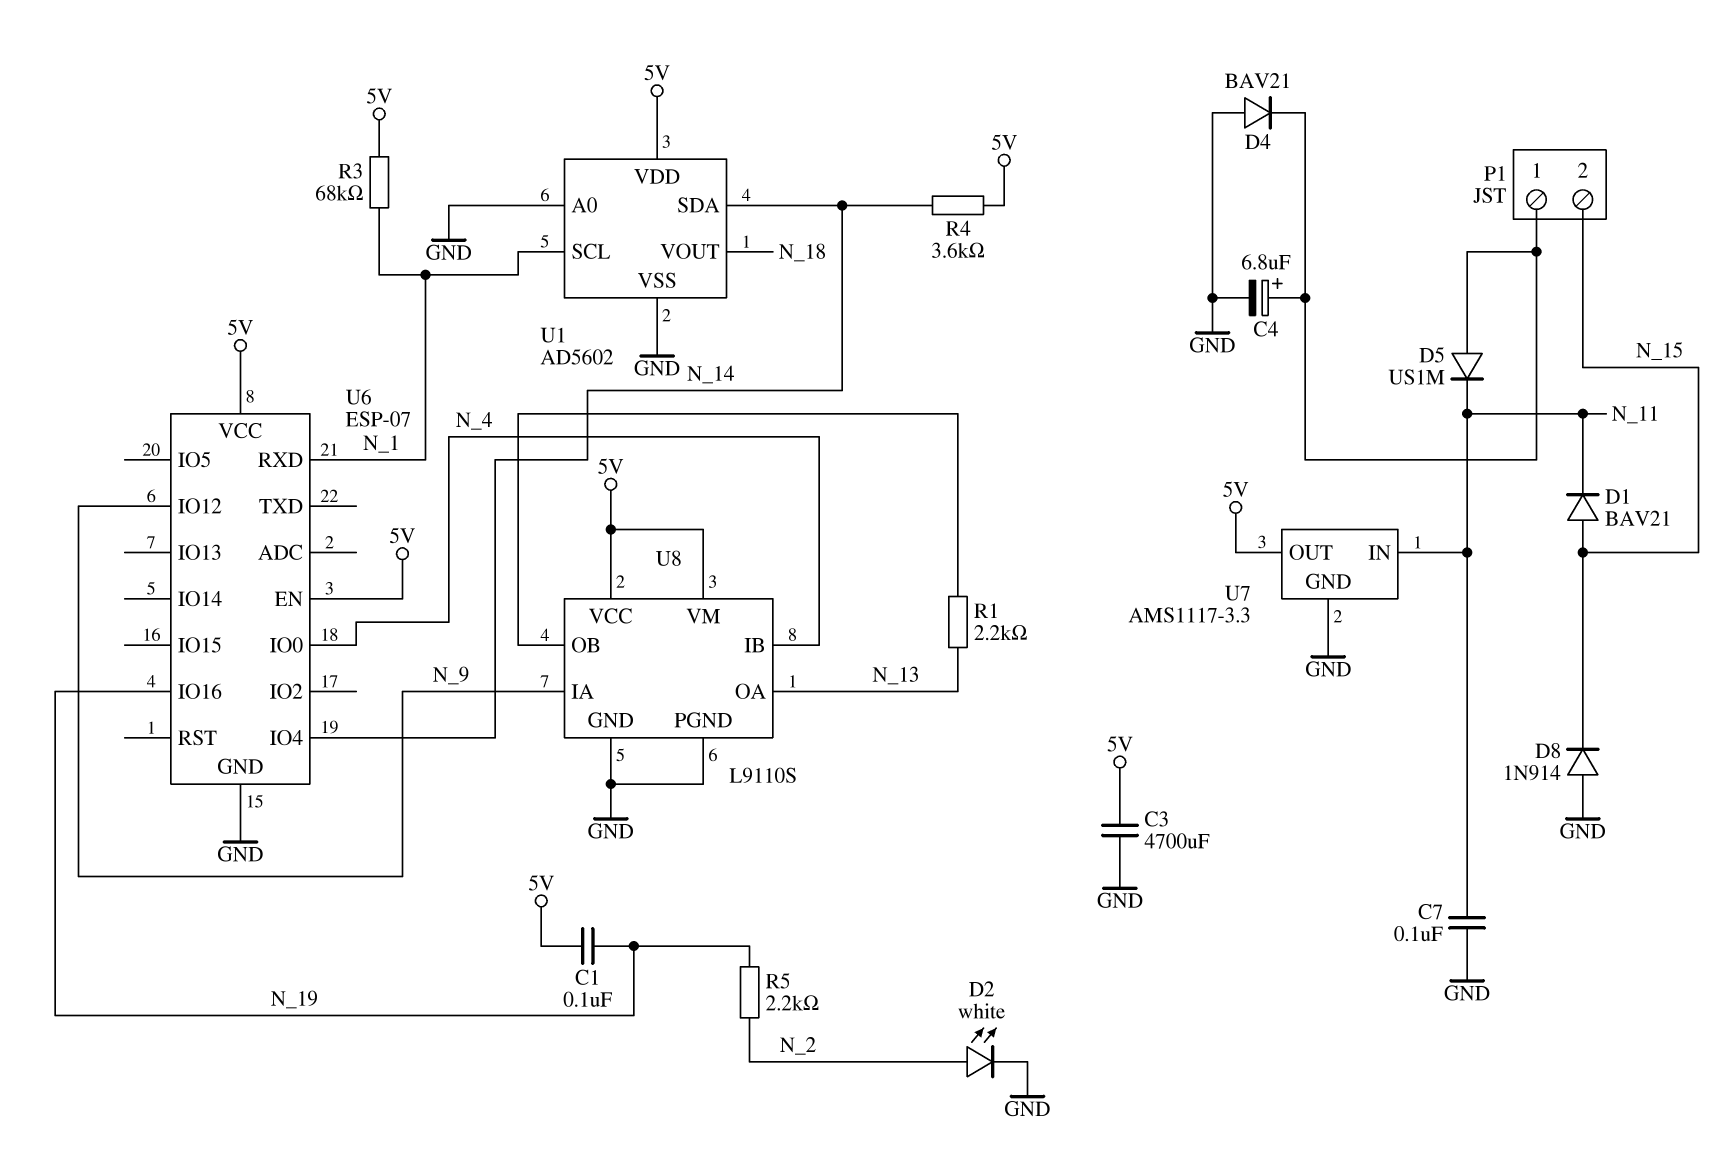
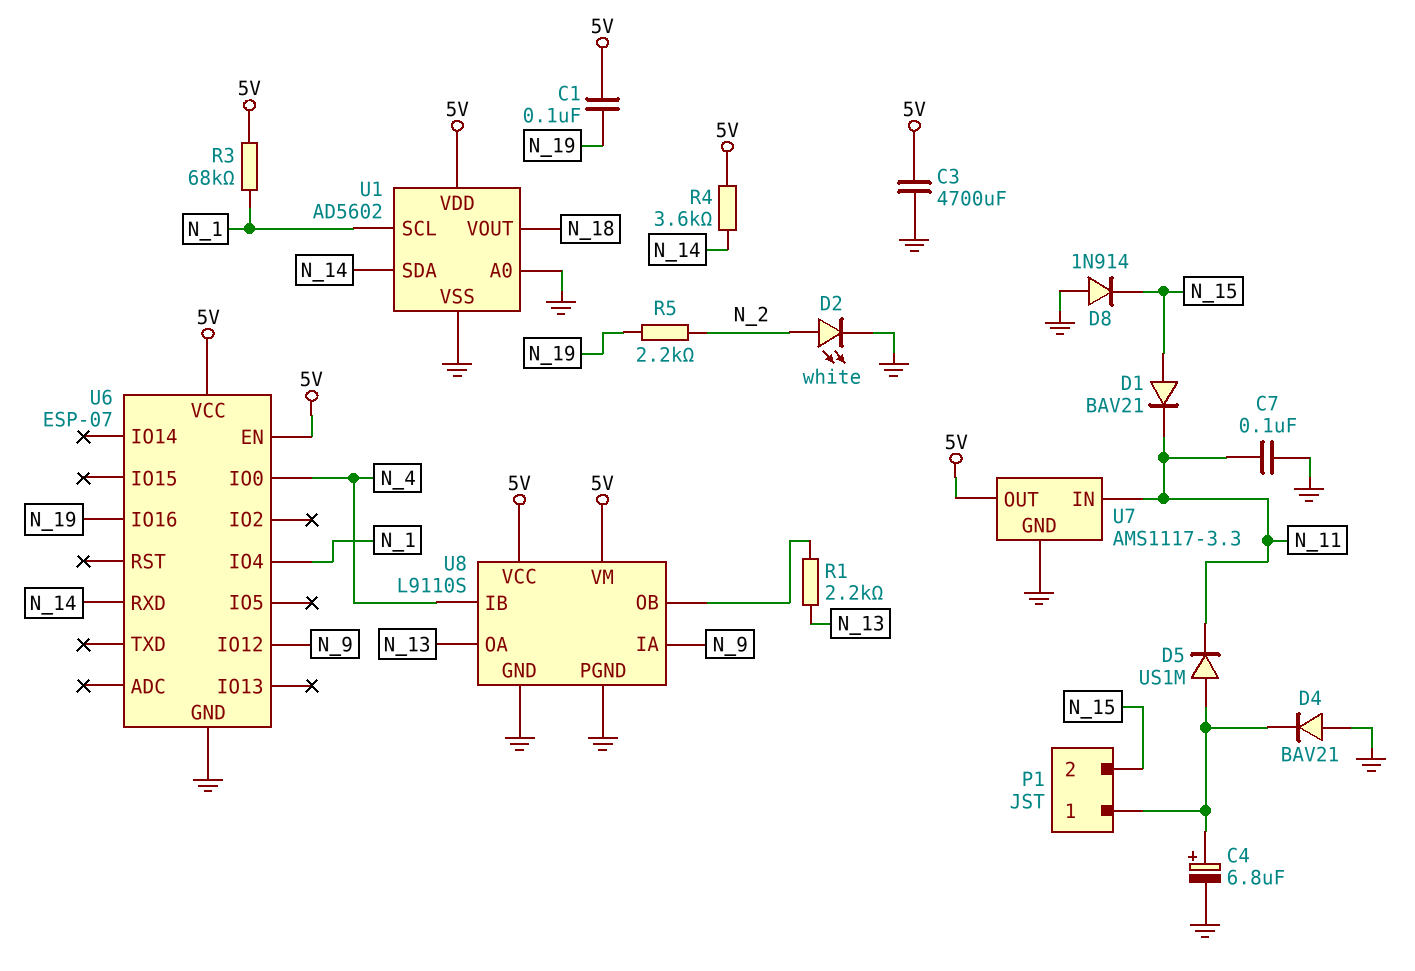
U6 pin IO4: N_14 -> N_1
U6 pin RXD: N_1 -> N_14

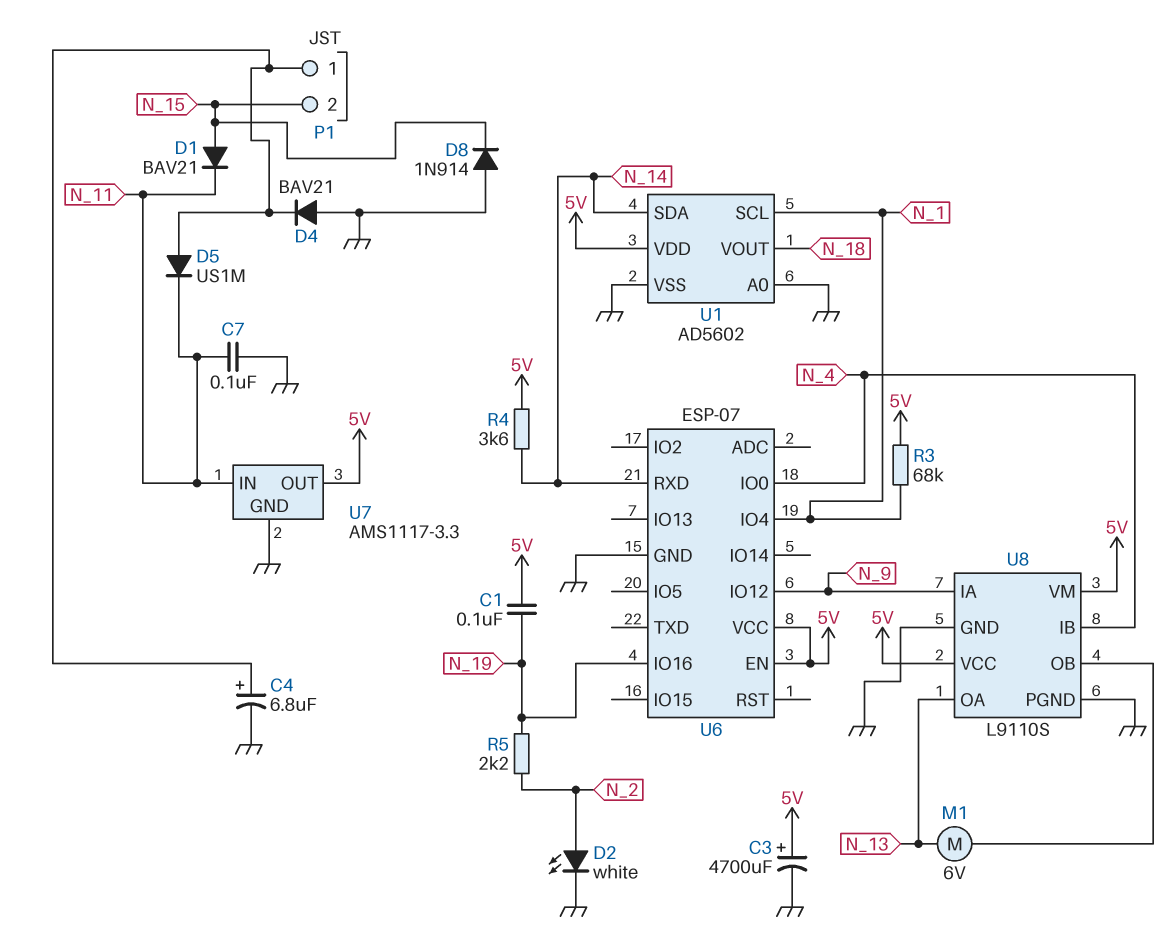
C3: 4700uF (5V, GND) -> 4700uF (plus 5V, minus GND)
M1: none -> motor 6V (N_13, U8/OB)
R1: 2.2k (N_13, U8/OB) -> none

